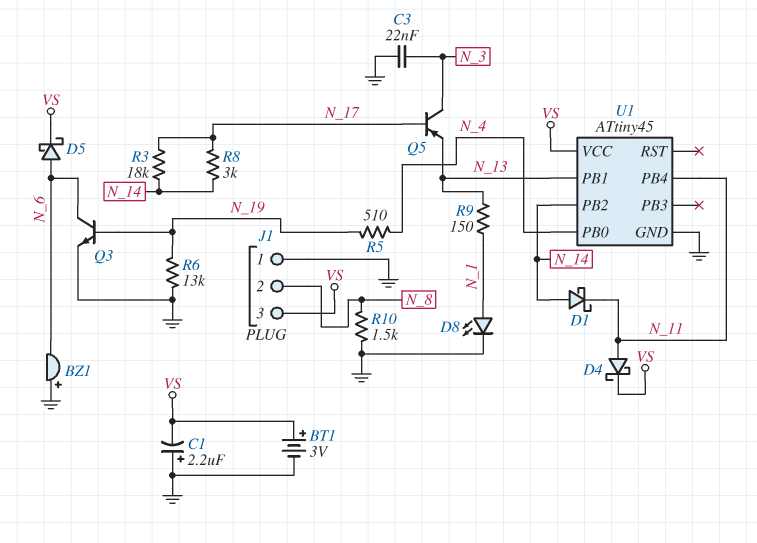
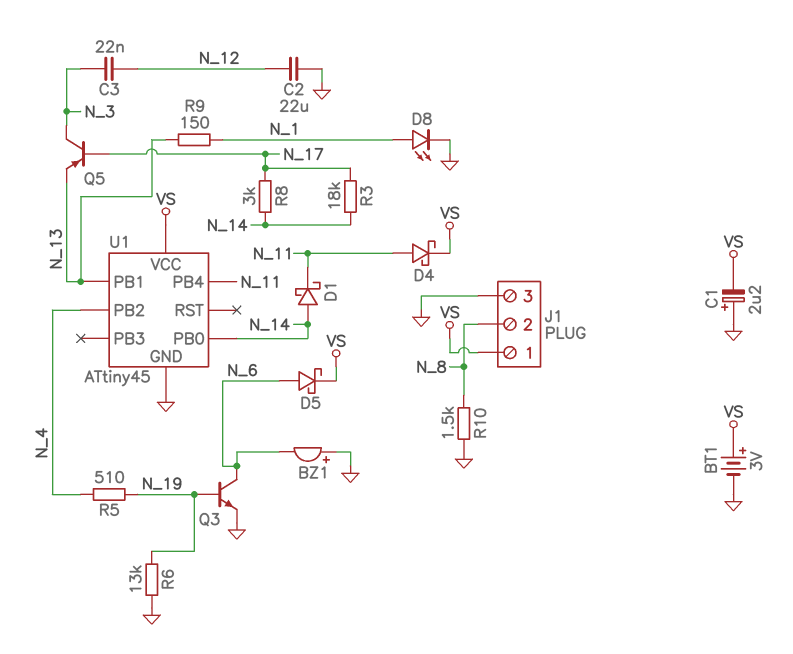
C2: none -> 22uF (GND, N_12)
C3: 22nF (GND, N_3) -> 22nF (N_3, N_12)
J1 pin 1: GND -> VS
J1 pin 3: VS -> GND
U1 pin PB0: N_4 -> N_14
U1 pin PB2: N_14 -> N_4

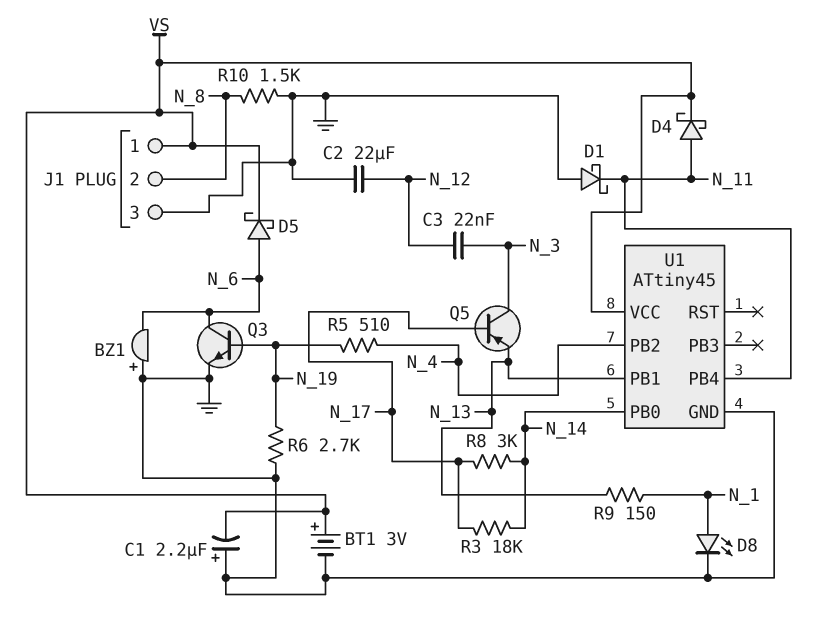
D1: schottky (A N_14, K N_11) -> schottky (A GND, K N_11)
R6: 13k (GND, N_19) -> 2.7k (GND, N_19)

